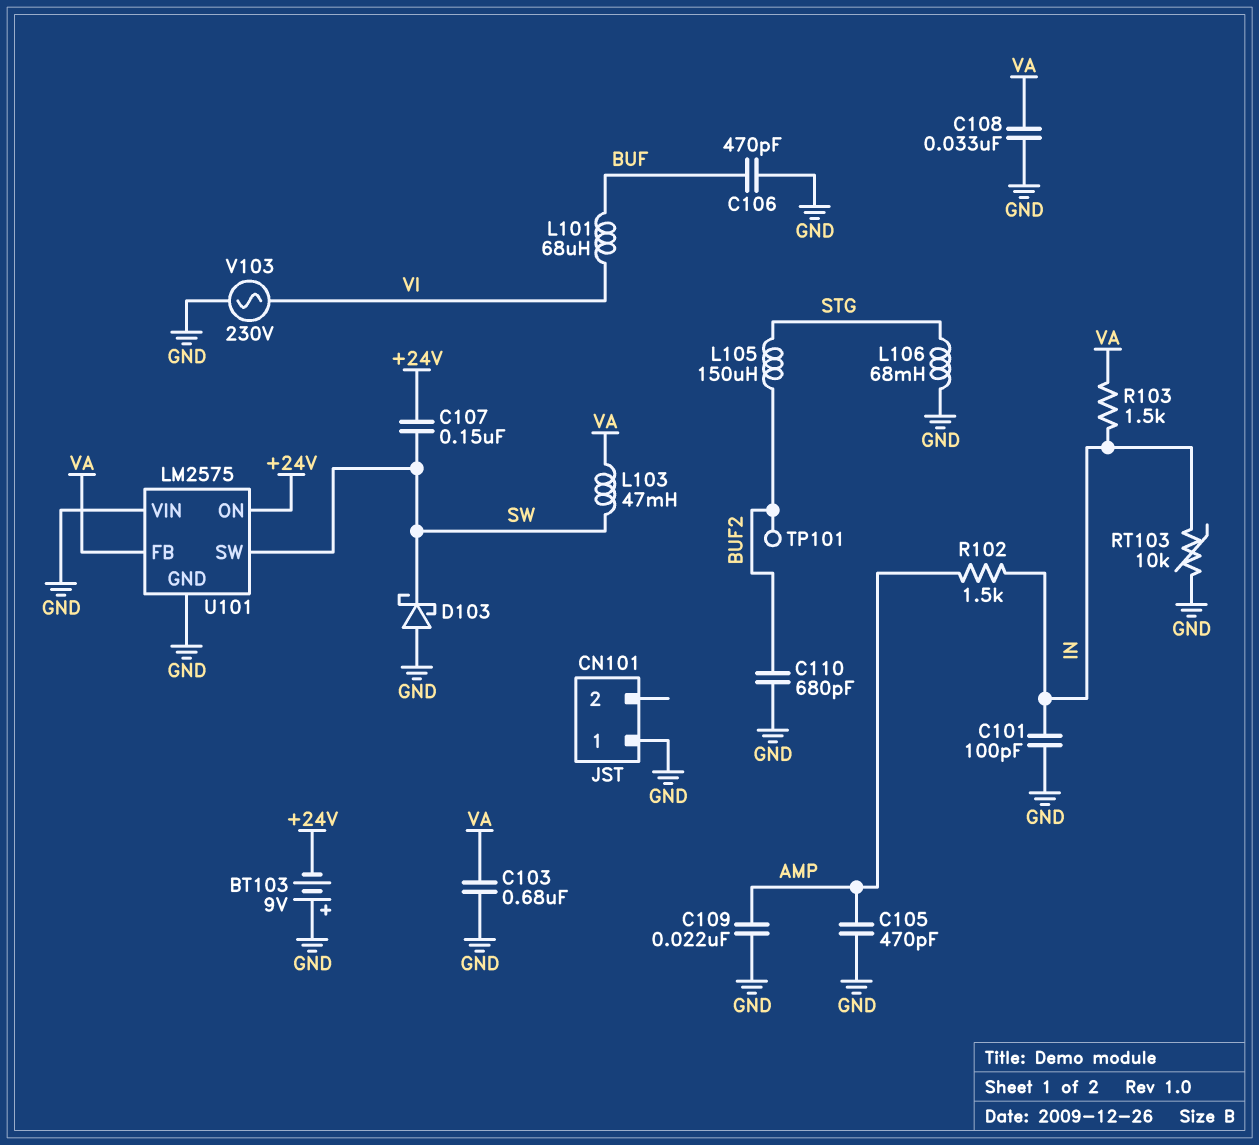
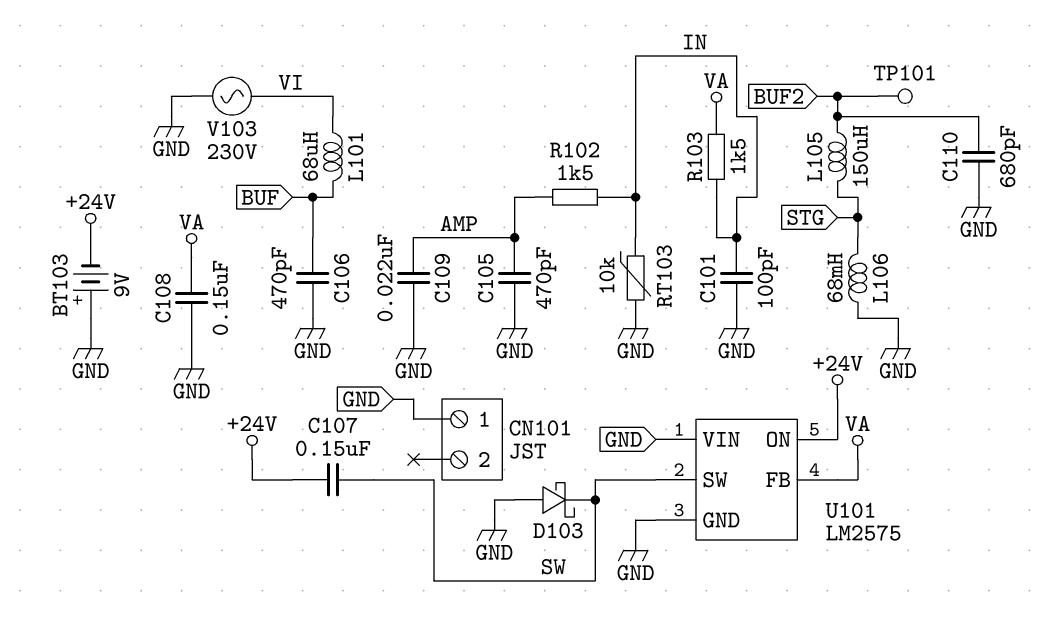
C103: 680nF (GND, VA) -> none
C108: 33nF (GND, VA) -> 150nF (GND, VA)
L103: 47mH (SW, VA) -> none

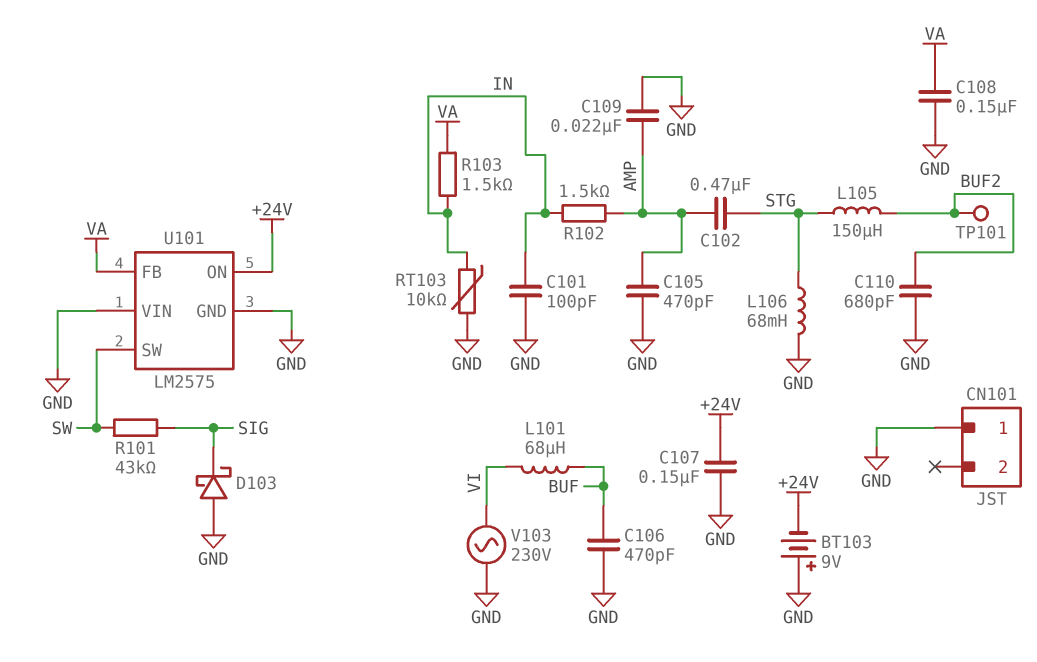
C102: none -> 470nF (AMP, STG)
C107: 150nF (+24V, SW) -> 150nF (+24V, GND)
D103: schottky (A GND, K SW) -> schottky (A GND, K SIG)
R101: none -> 43k (SIG, SW)

